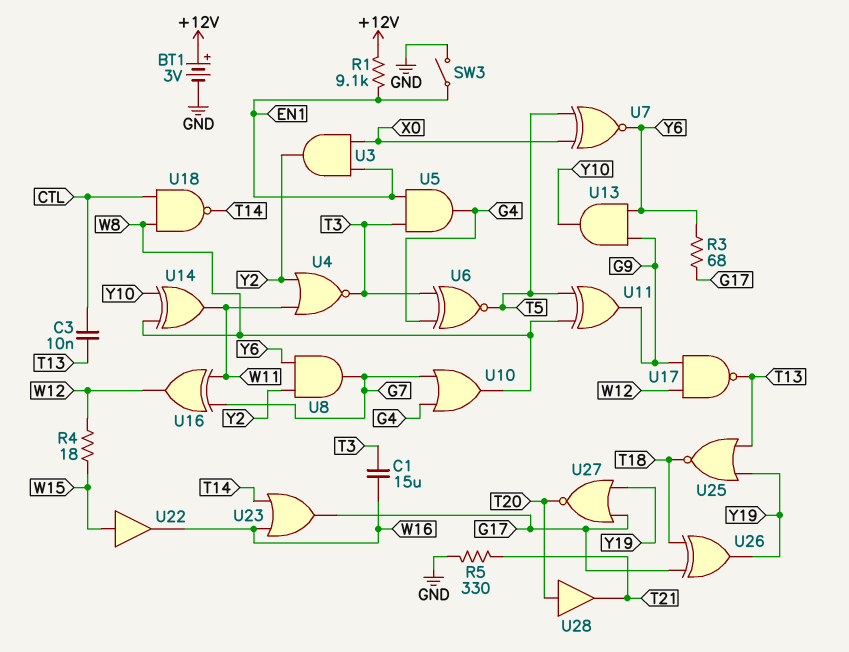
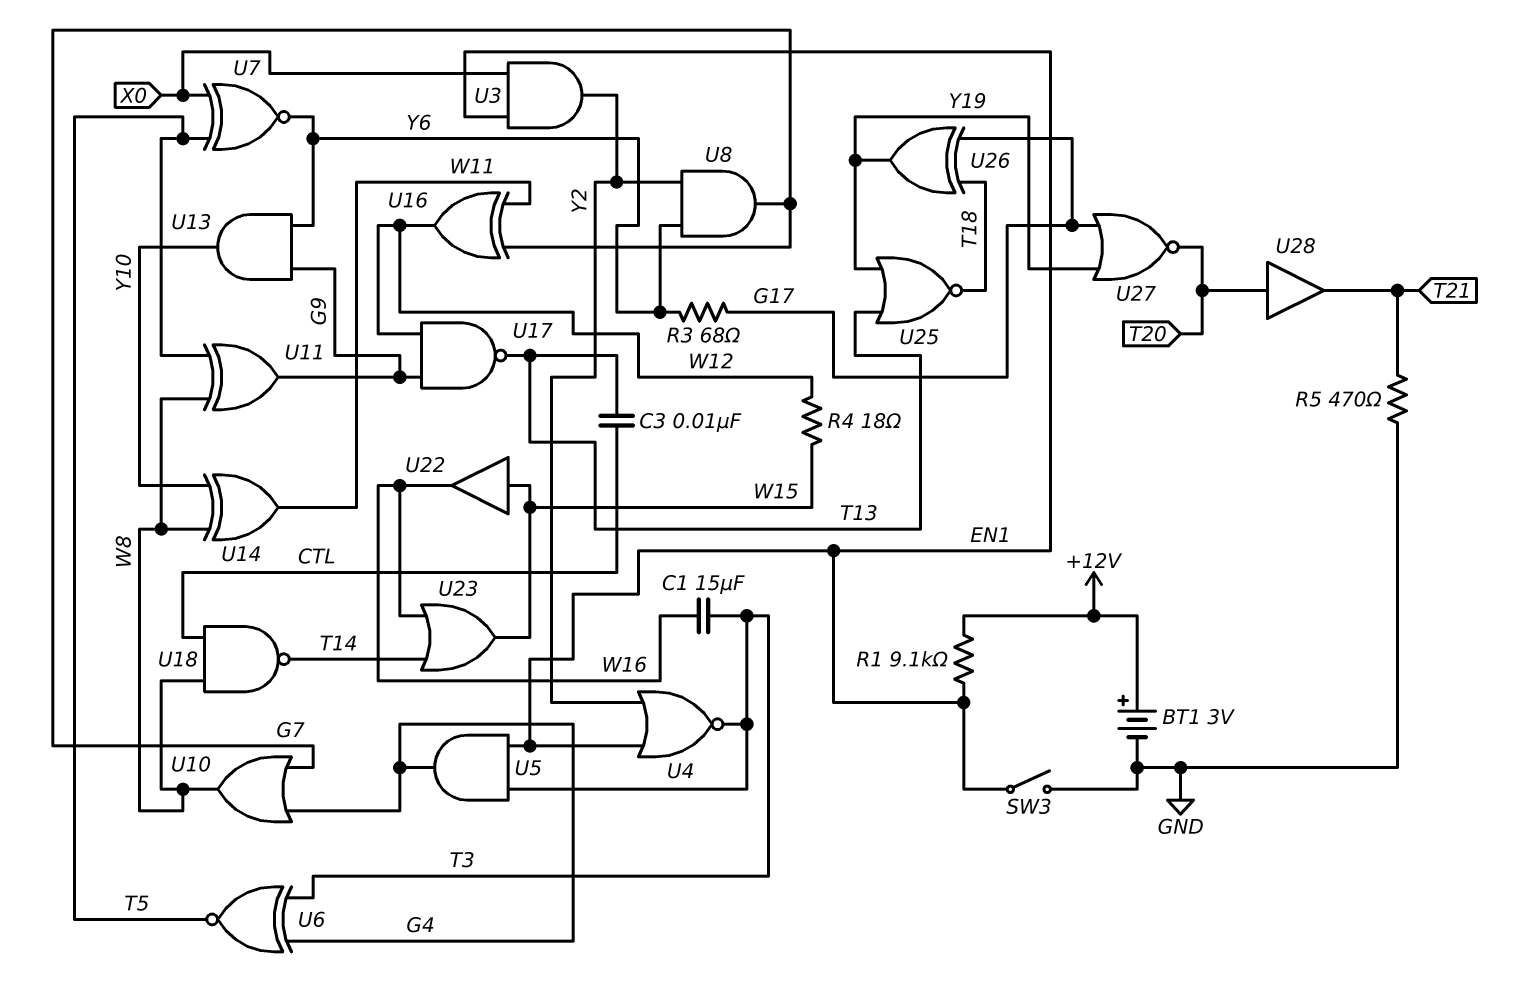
R5: 330 (GND, T21) -> 470 (GND, T21)
U4: NOR (in W11, in Y2, out T3) -> NOR (in EN1, in Y2, out T3)
U23: OR (in T14, in W16, out G17) -> OR (in T14, in W16, out W15)

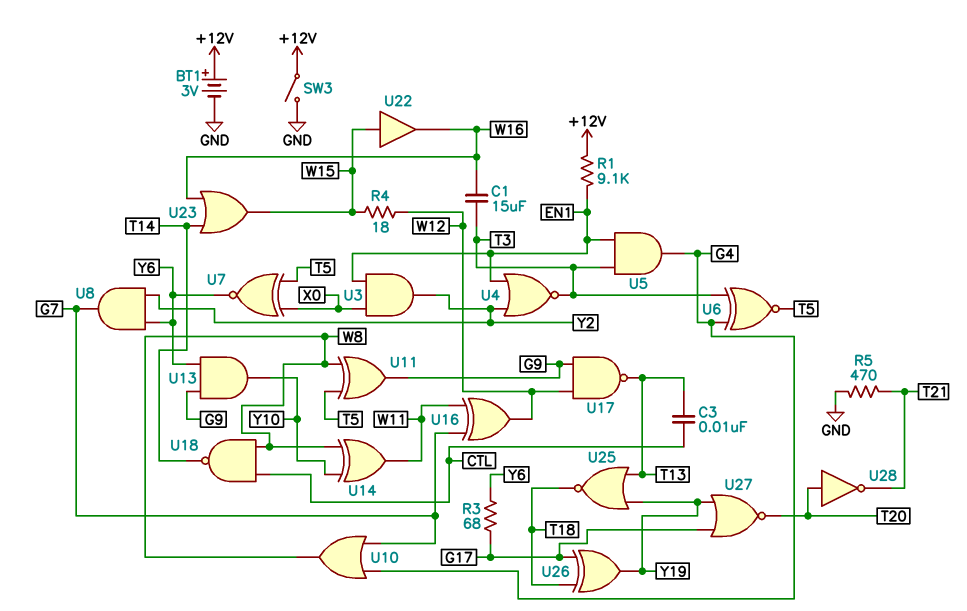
SW3: switch (EN1, GND) -> switch (+12V, GND)
U28: buffer (in T20, out T21) -> NOT (in T20, out T21)

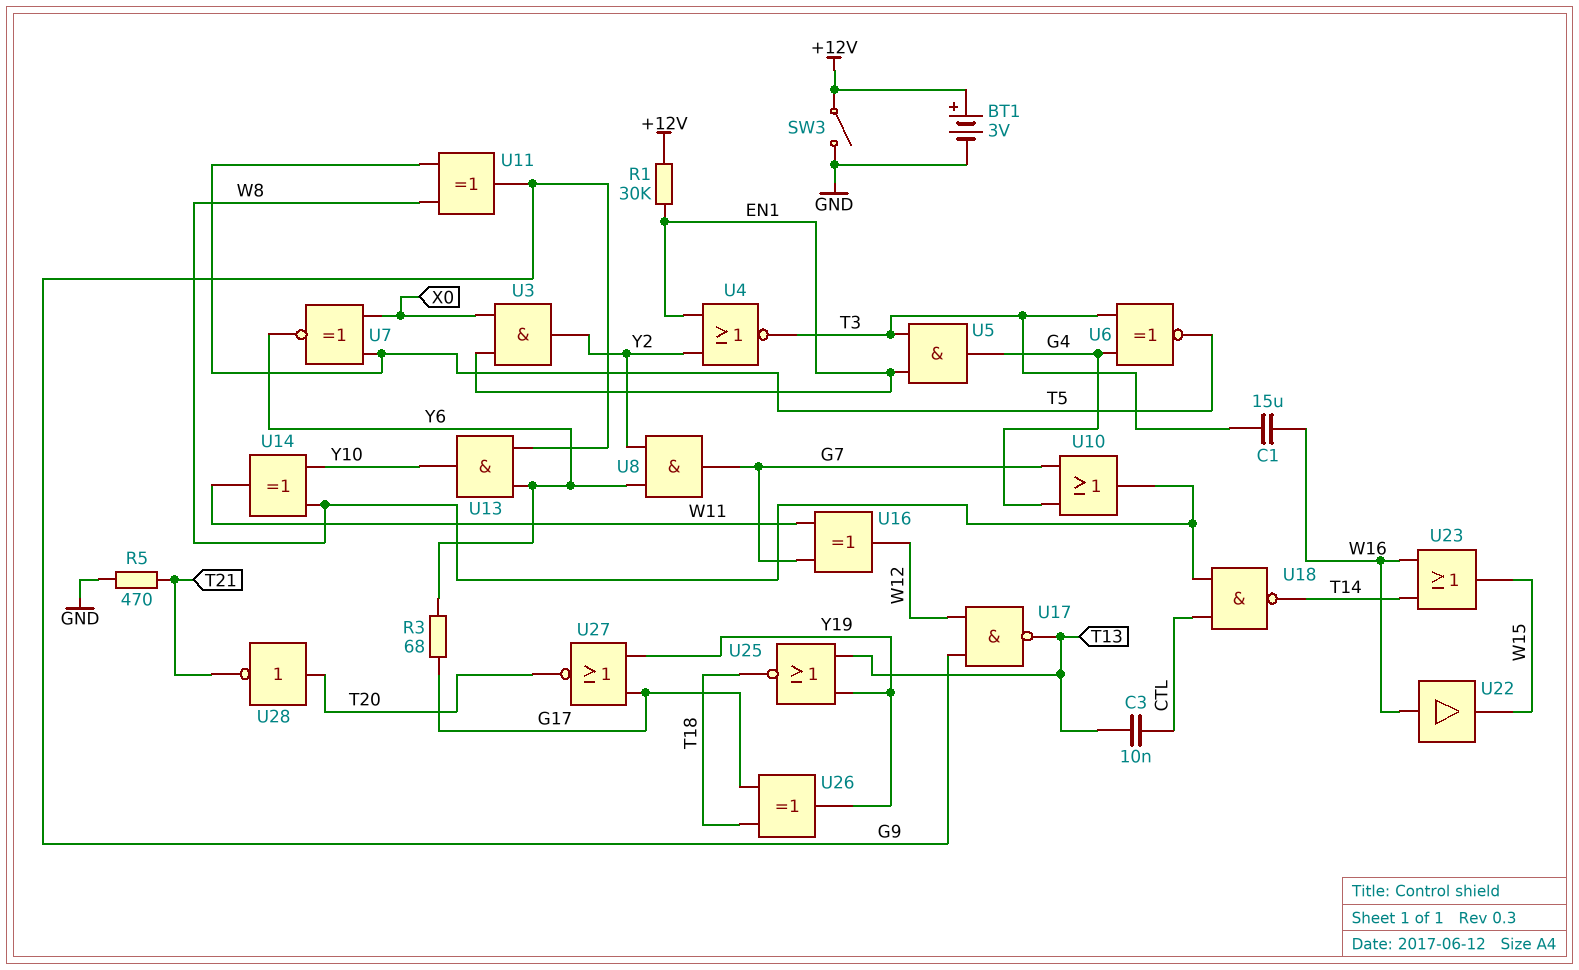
R1: 9.1k (+12V, EN1) -> 30k (+12V, EN1)
R4: 18 (W12, W15) -> none
U22: buffer (in W15, out W16) -> buffer (in W16, out W15)

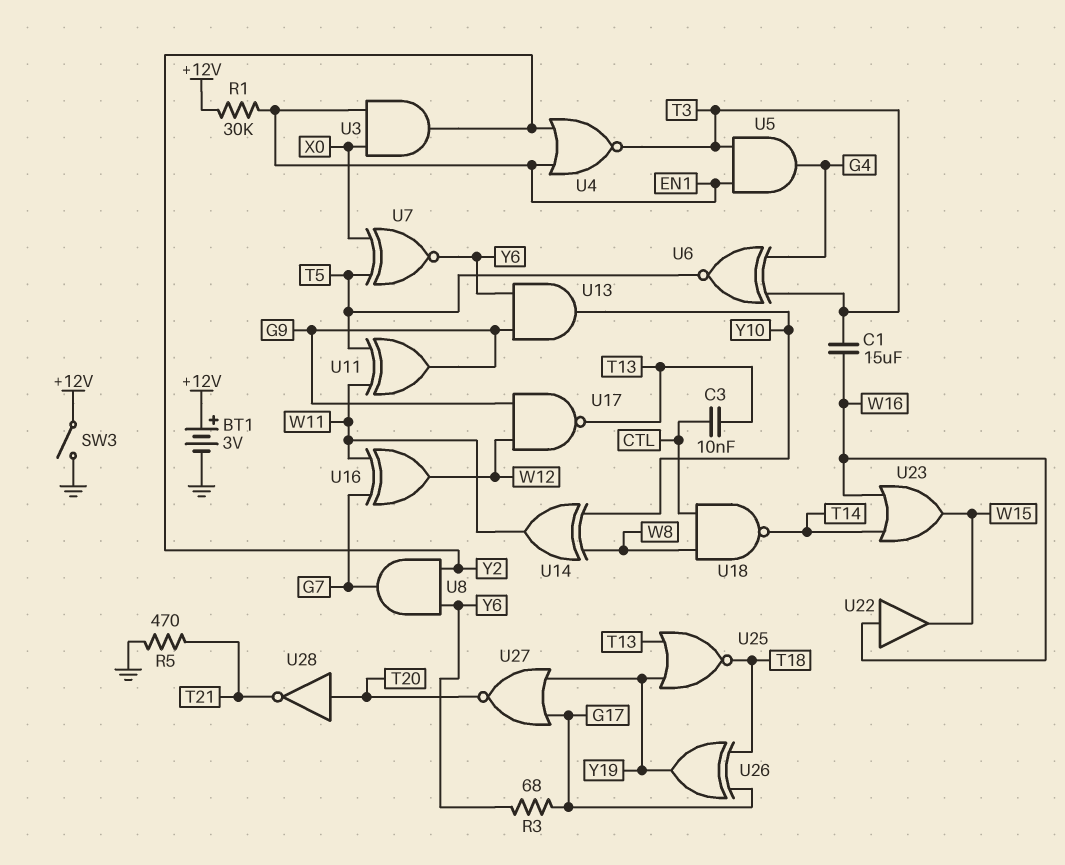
U10: OR (in G4, in G7, out W8) -> none
U11: XOR (in T5, in W8, out G9) -> XOR (in T5, in W11, out G9)

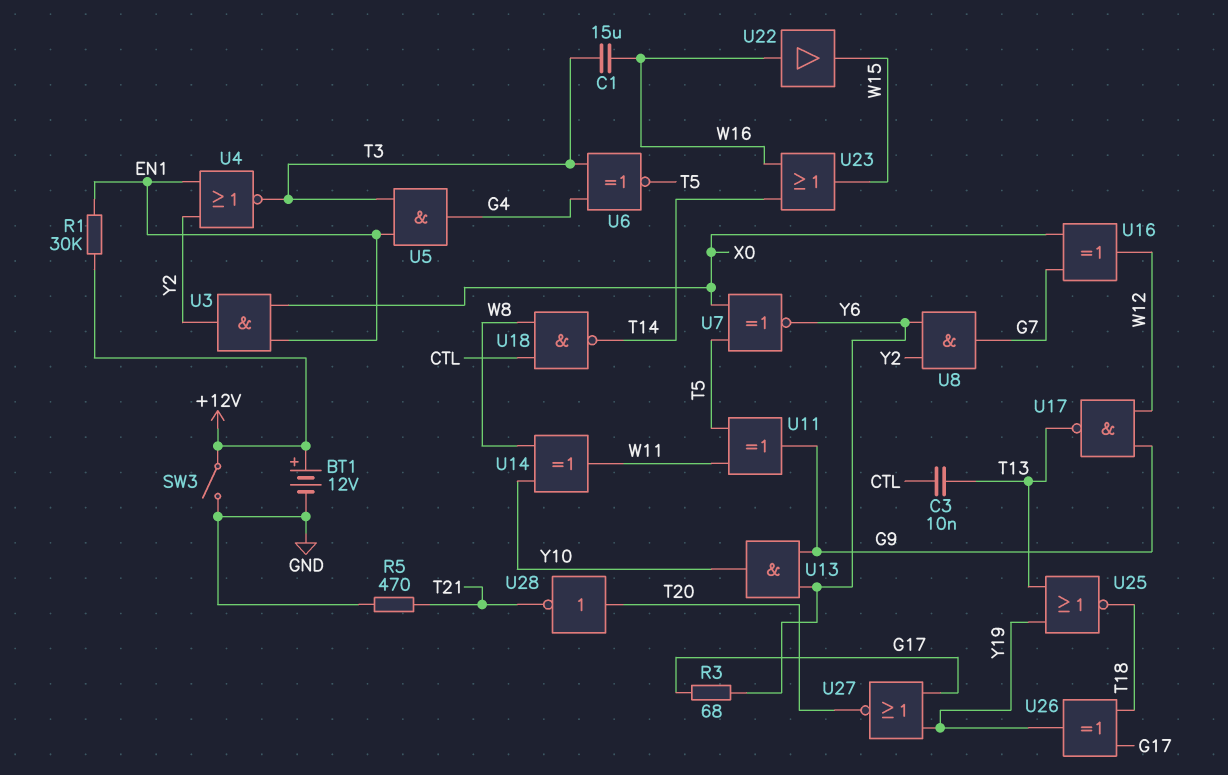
BT1: 3V (plus +12V, minus GND) -> 12V (plus +12V, minus GND)
U16: XOR (in G7, in W11, out W12) -> XOR (in G7, in X0, out W12)

